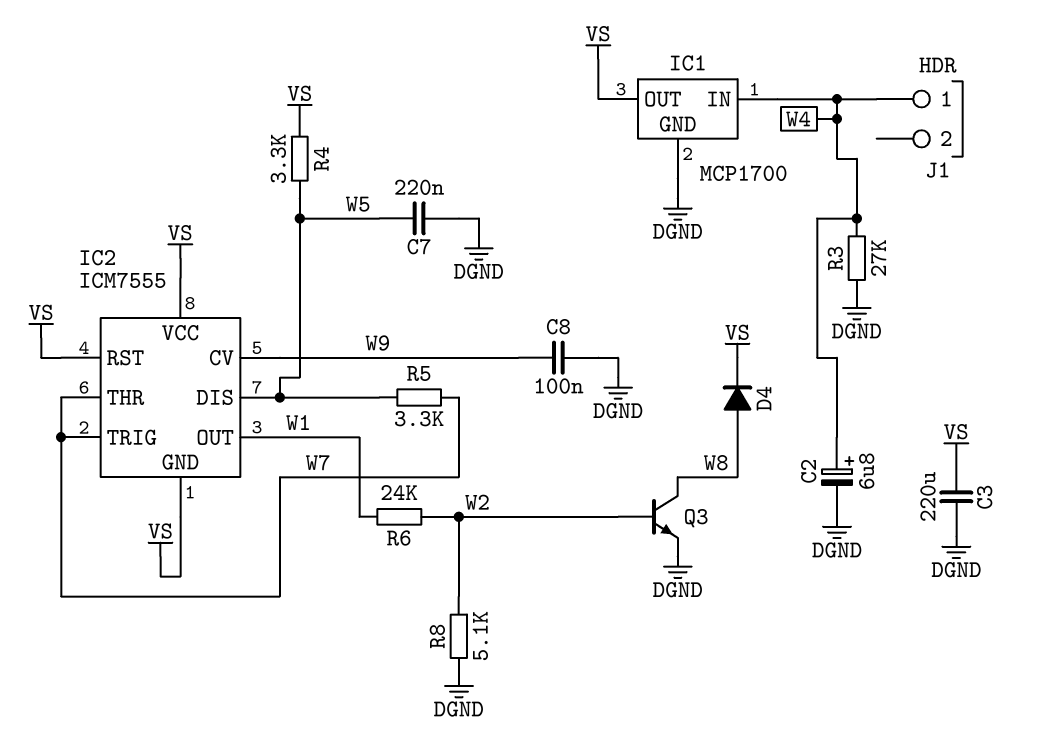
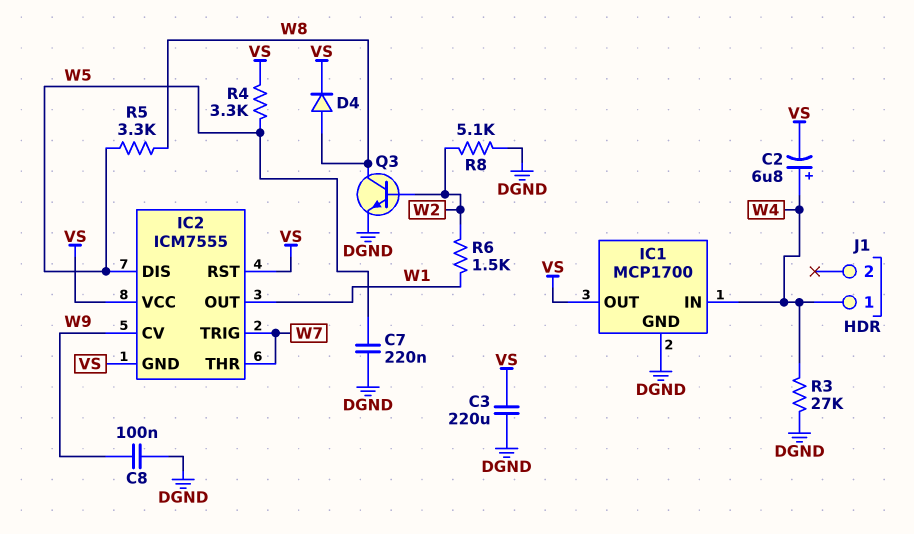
C2: 6.8uF (plus W4, minus DGND) -> 6.8uF (plus W4, minus VS)
R5: 3.3k (W5, W7) -> 3.3k (W5, W8)
R6: 24k (W1, W2) -> 1.5k (W1, W2)

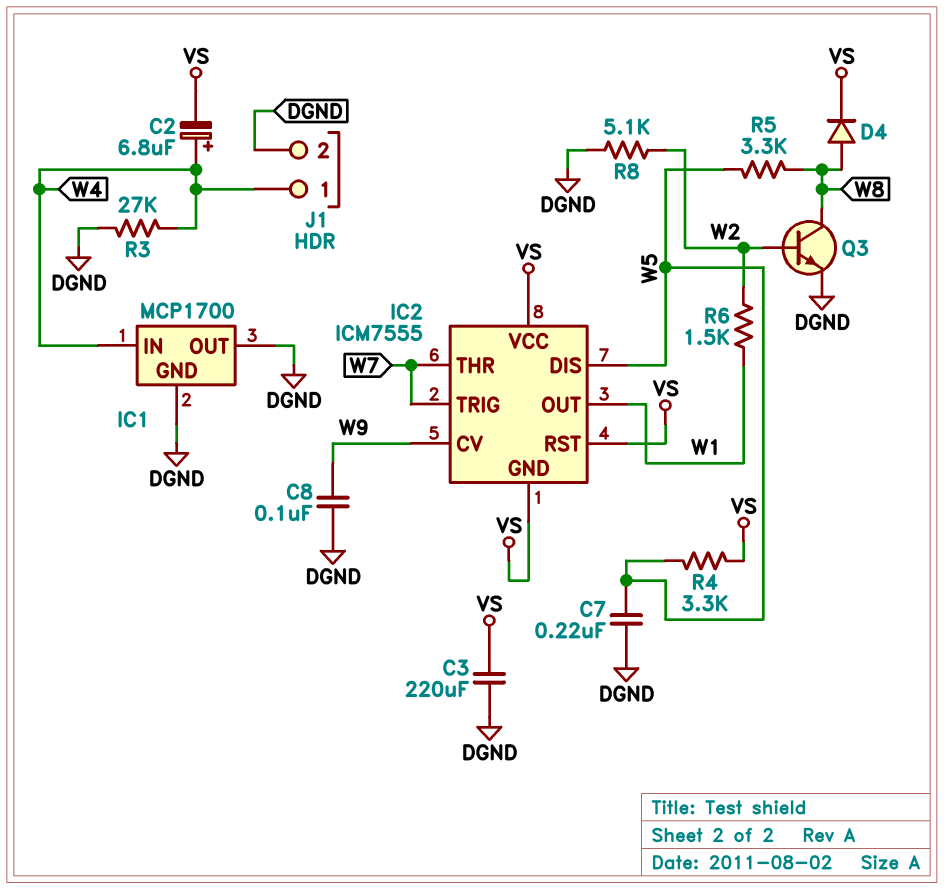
IC1 pin OUT: VS -> DGND
J1 pin 2: none -> DGND

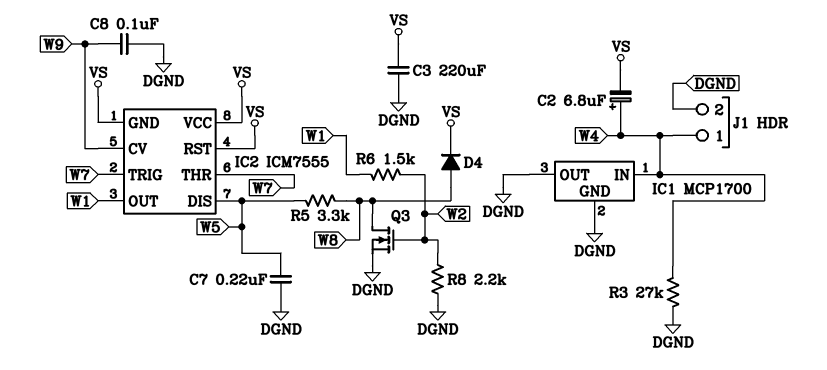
Q3: NPN (B W2, C W8, E DGND) -> NMOS (G W2, D W8, S DGND)
R4: 3.3k (VS, W5) -> none
R8: 5.1k (DGND, W2) -> 2.2k (DGND, W2)

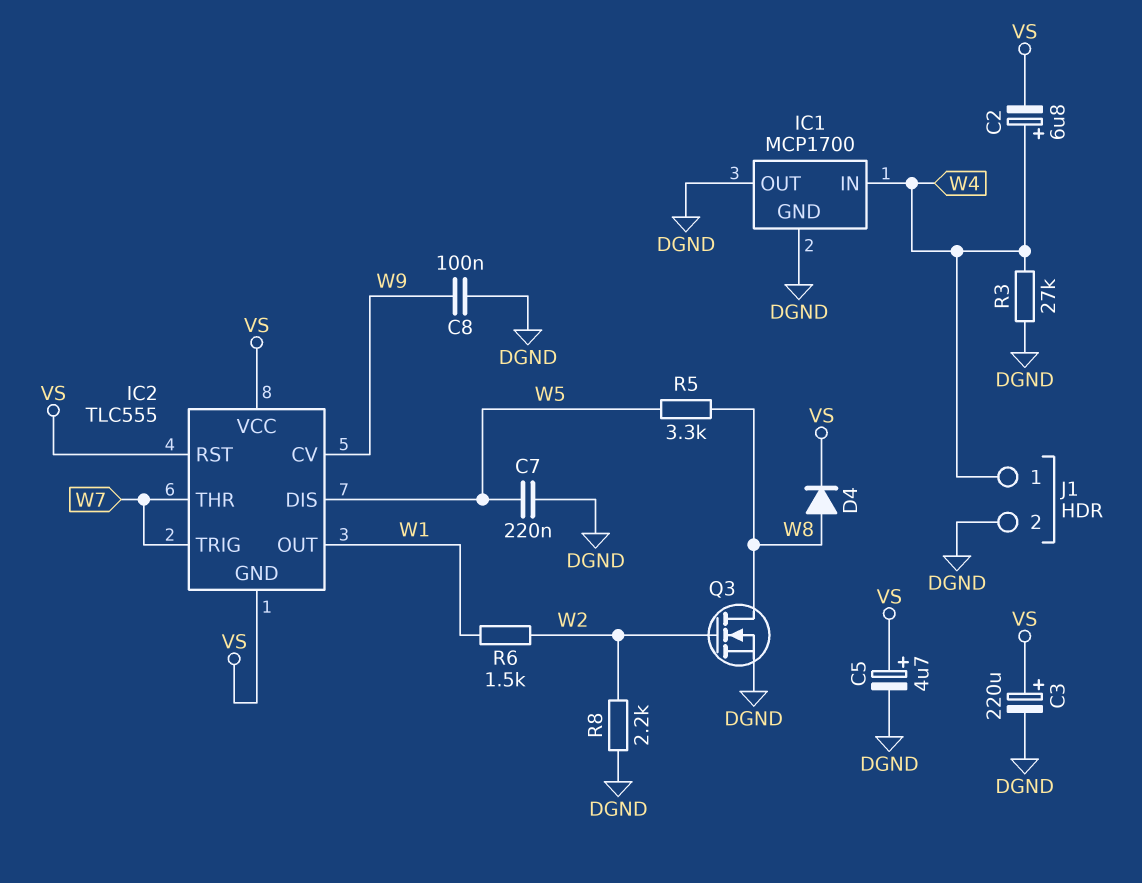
C3: 220uF (DGND, VS) -> 220uF (plus VS, minus DGND)
C5: none -> 4.7uF (plus VS, minus DGND)
IC2: ICM7555 -> TLC555

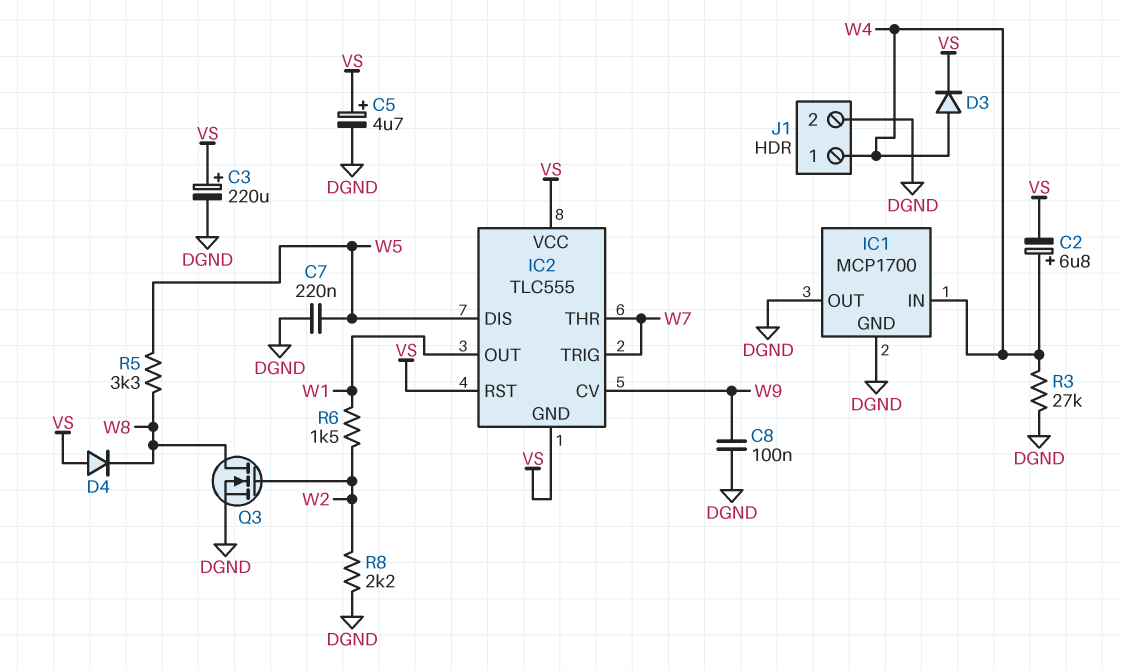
D3: none -> diode (A W4, K VS)
D4: diode (A W8, K VS) -> diode (A VS, K W8)

